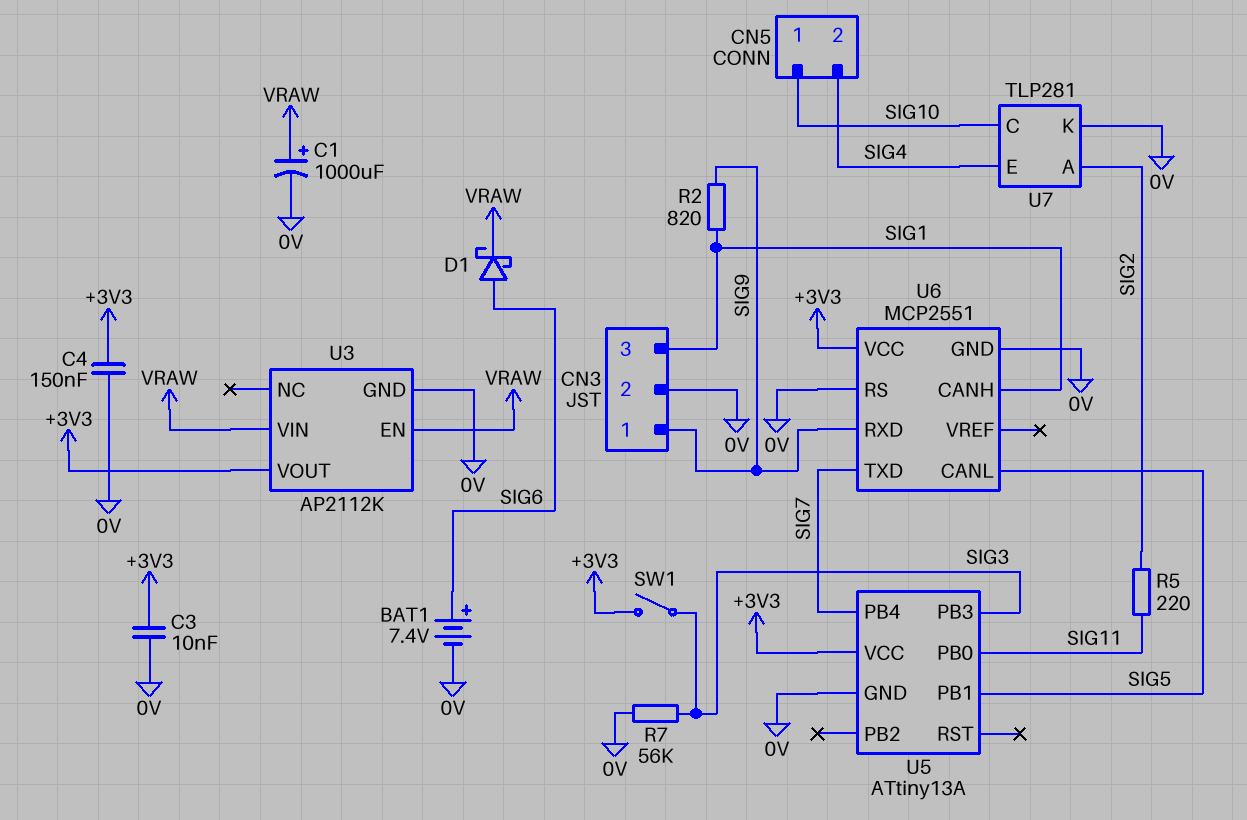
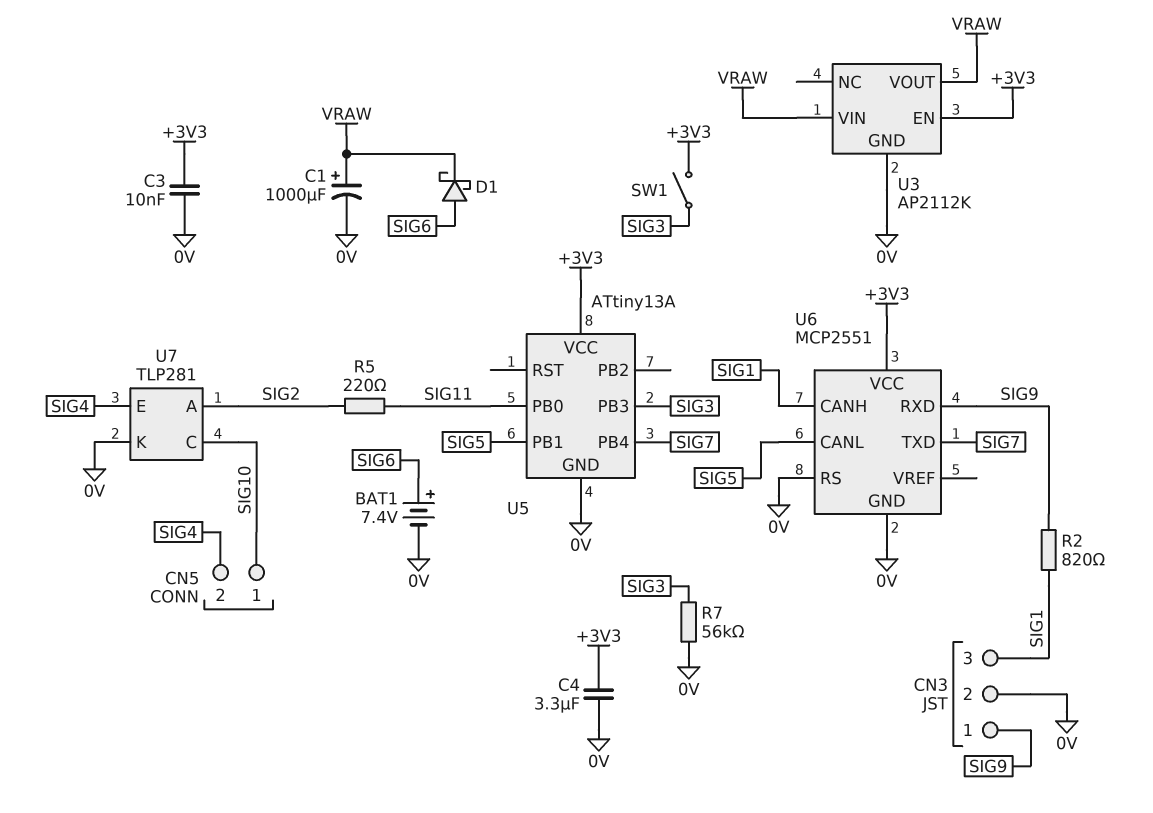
C4: 150nF (+3V3, 0V) -> 3.3uF (+3V3, 0V)
U3 pin EN: VRAW -> +3V3
U3 pin VOUT: +3V3 -> VRAW

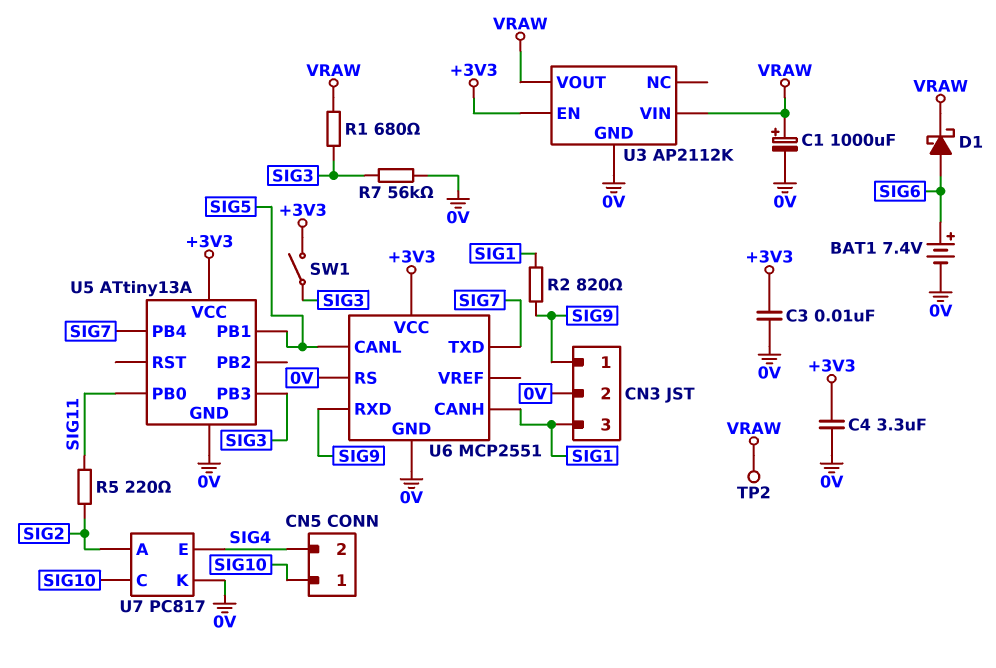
R1: none -> 680 (SIG3, VRAW)
TP2: none -> test point (VRAW)
U7: TLP281 -> PC817

